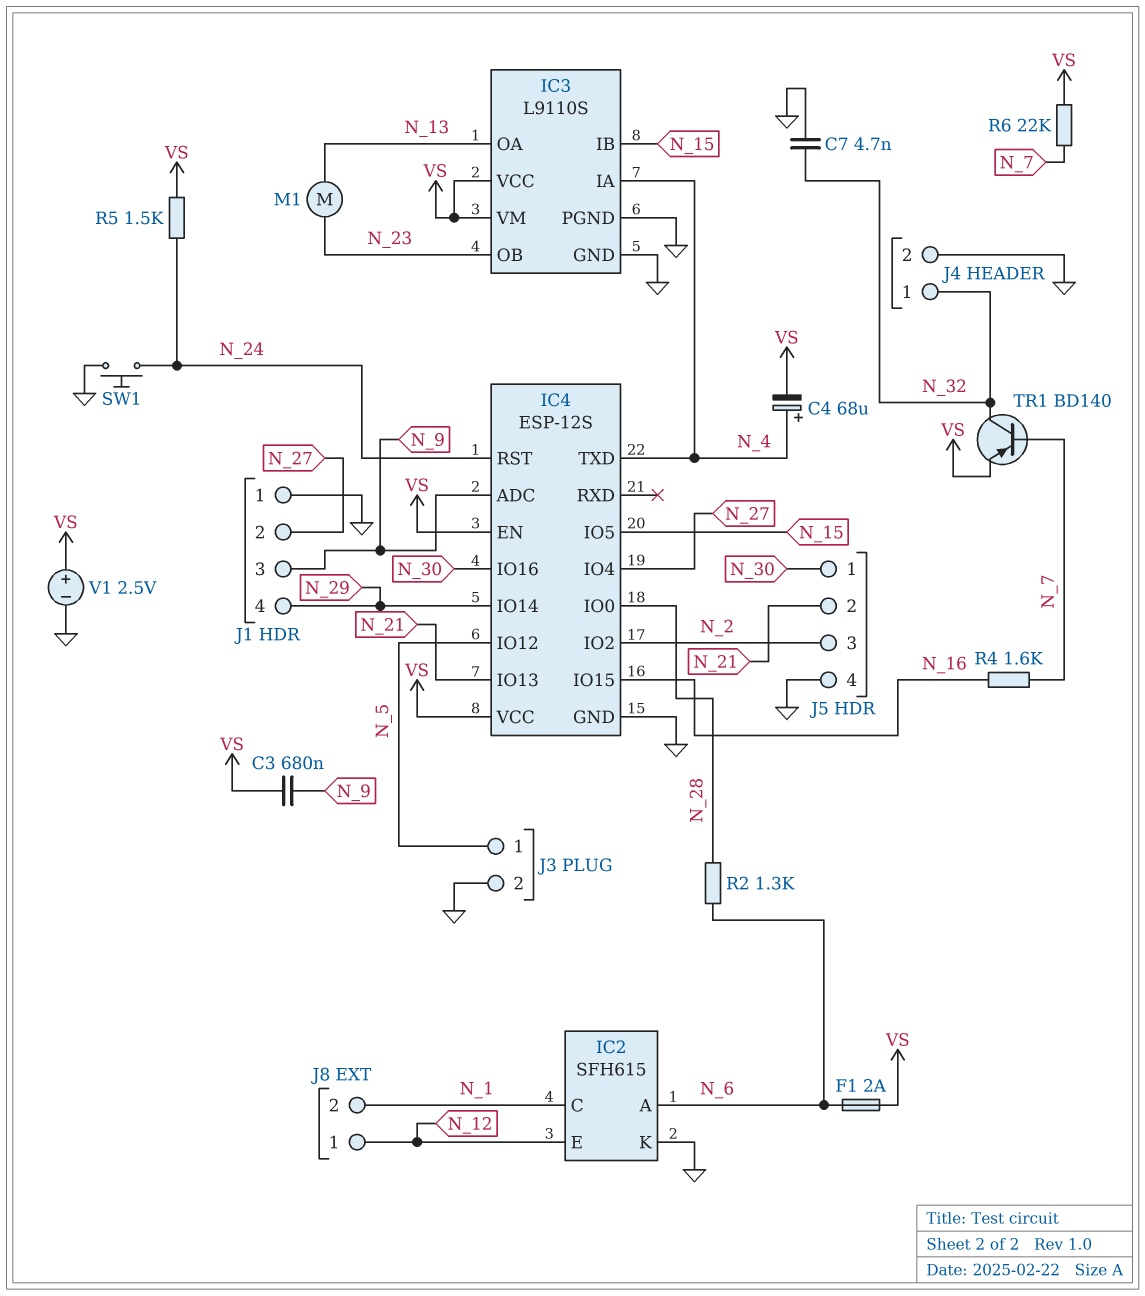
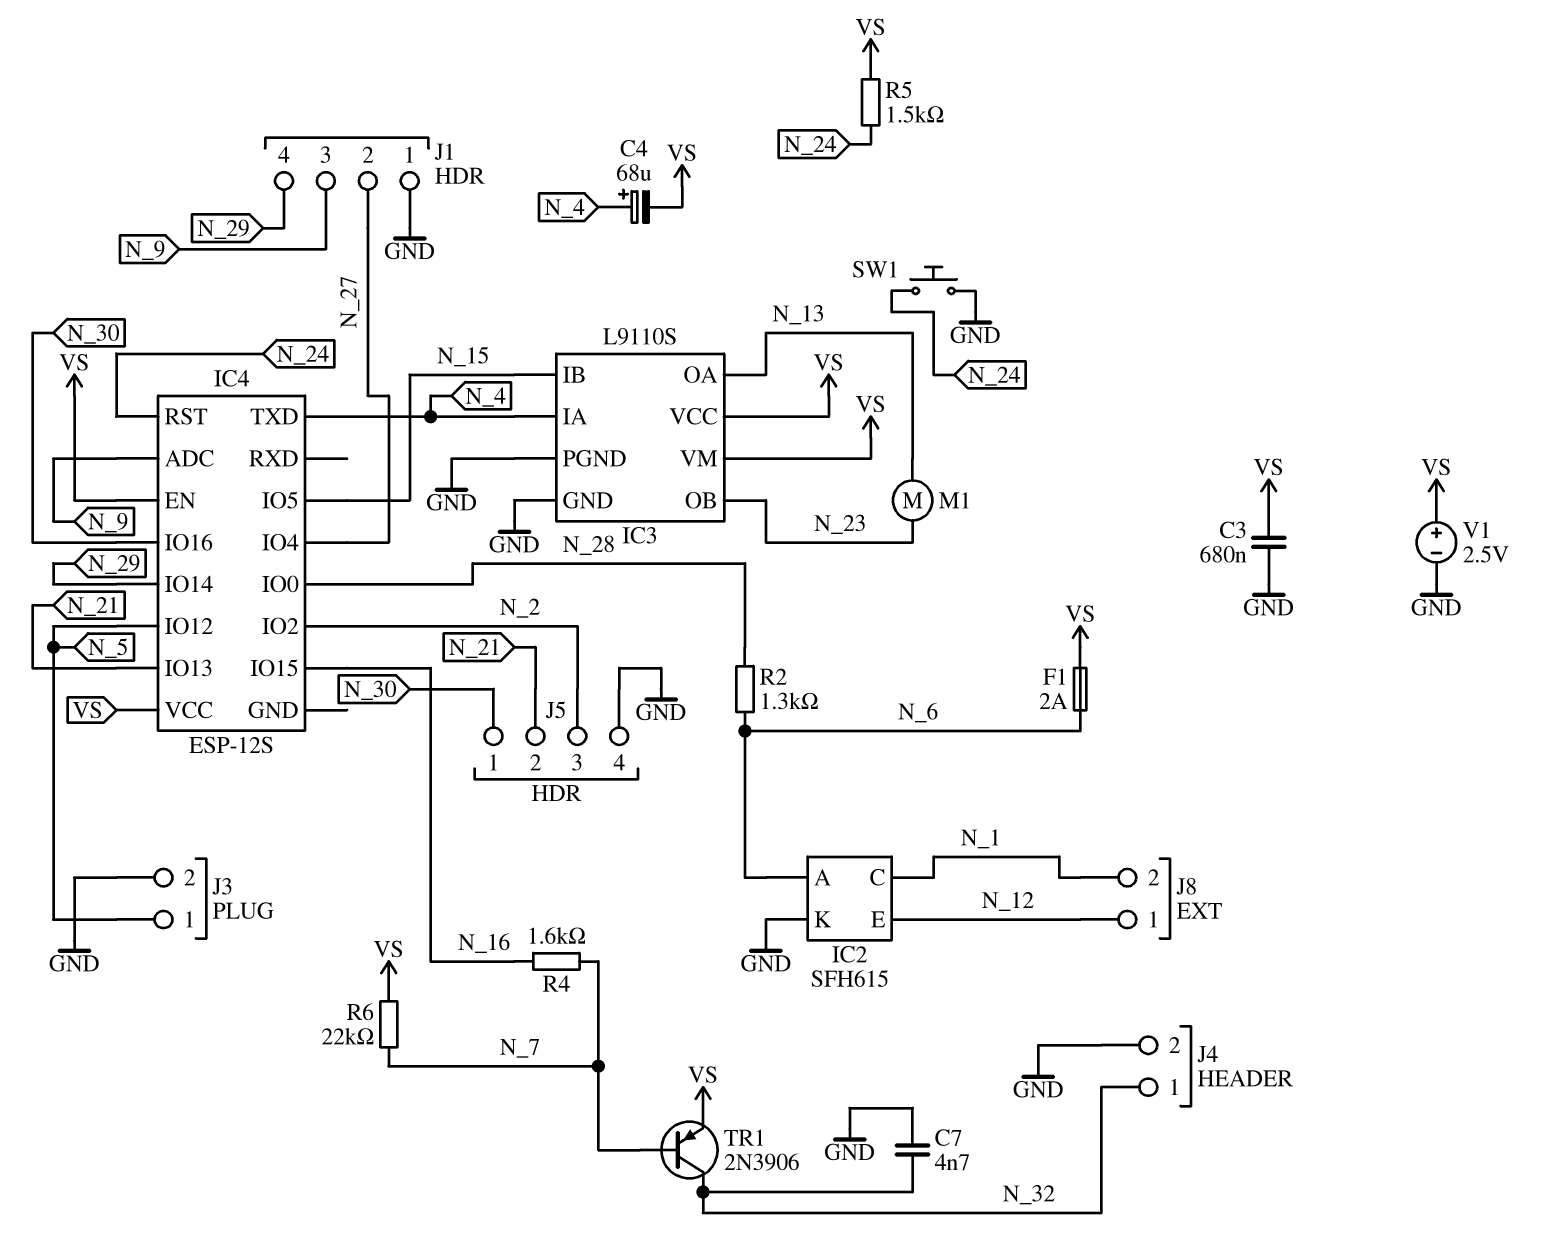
C3: 680nF (N_9, VS) -> 680nF (GND, VS)
IC4 pin GND: GND -> none
TR1: PNP BD140 (B N_7, C N_32, E VS) -> PNP 2N3906 (B N_7, C N_32, E VS)

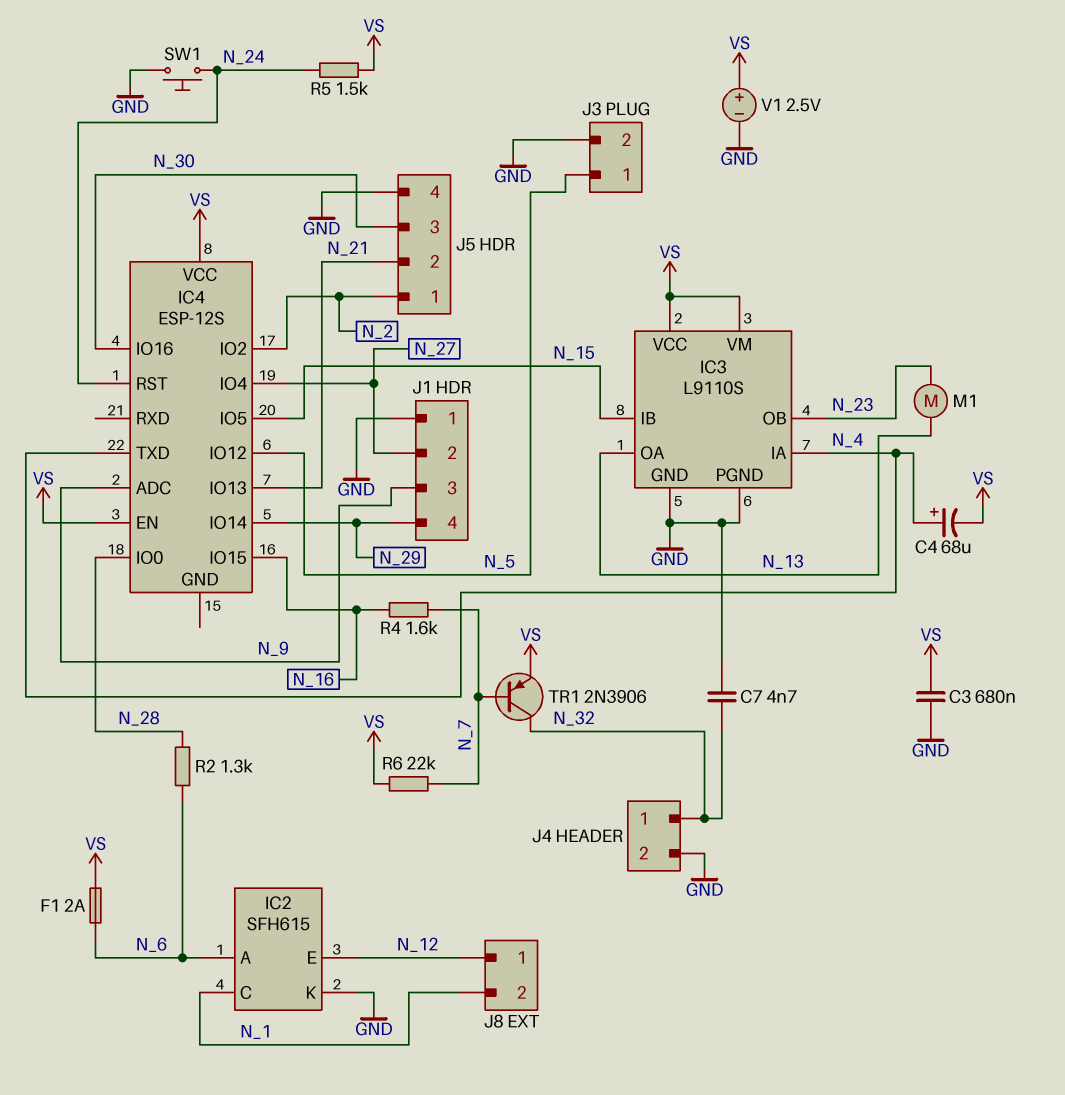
J5 pin 1: N_30 -> N_2
J5 pin 3: N_2 -> N_30

